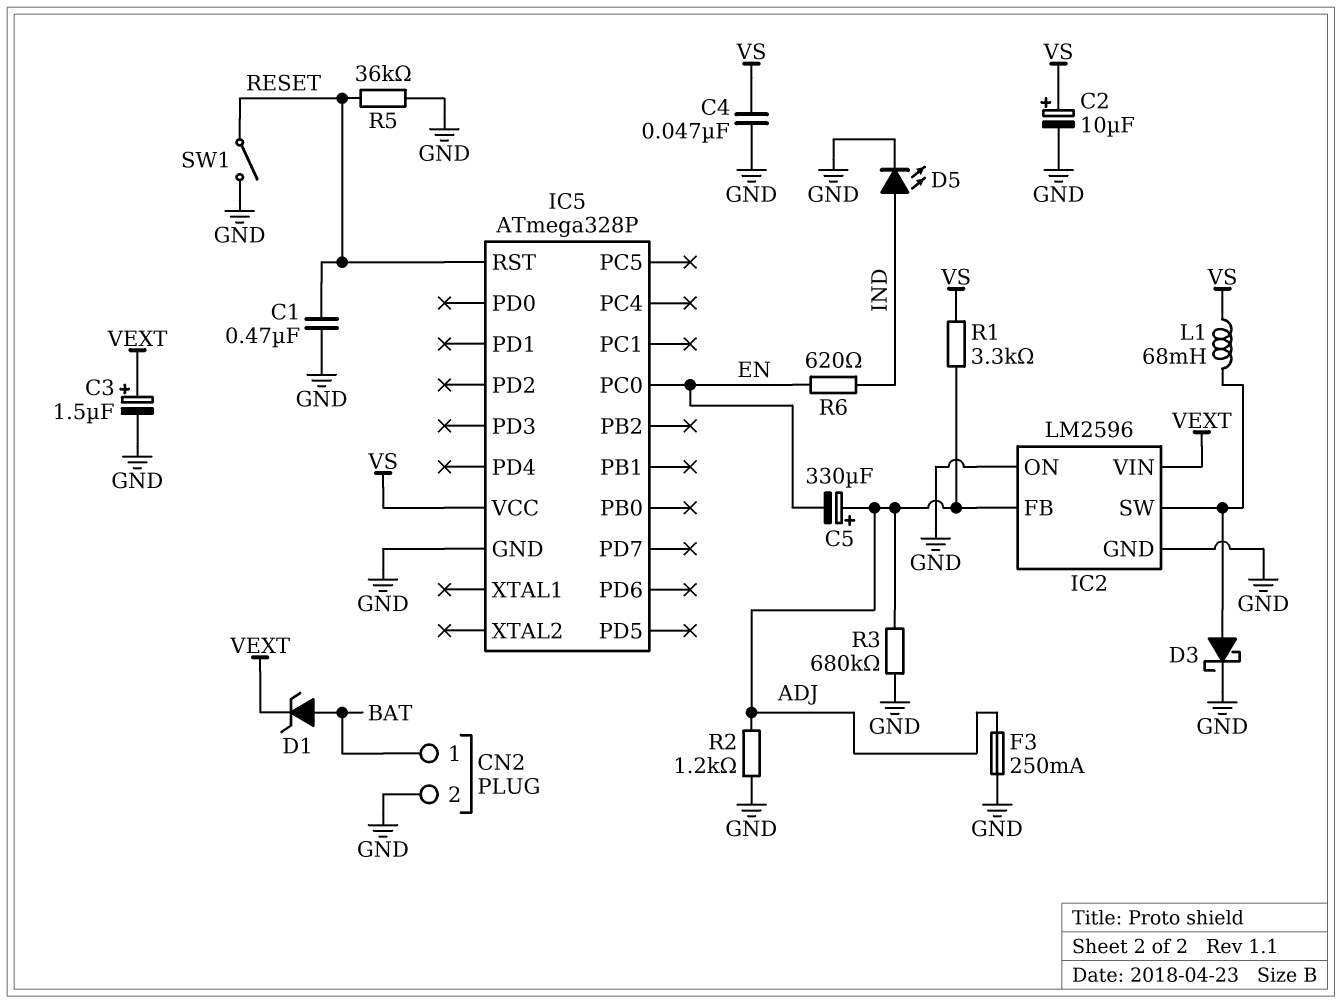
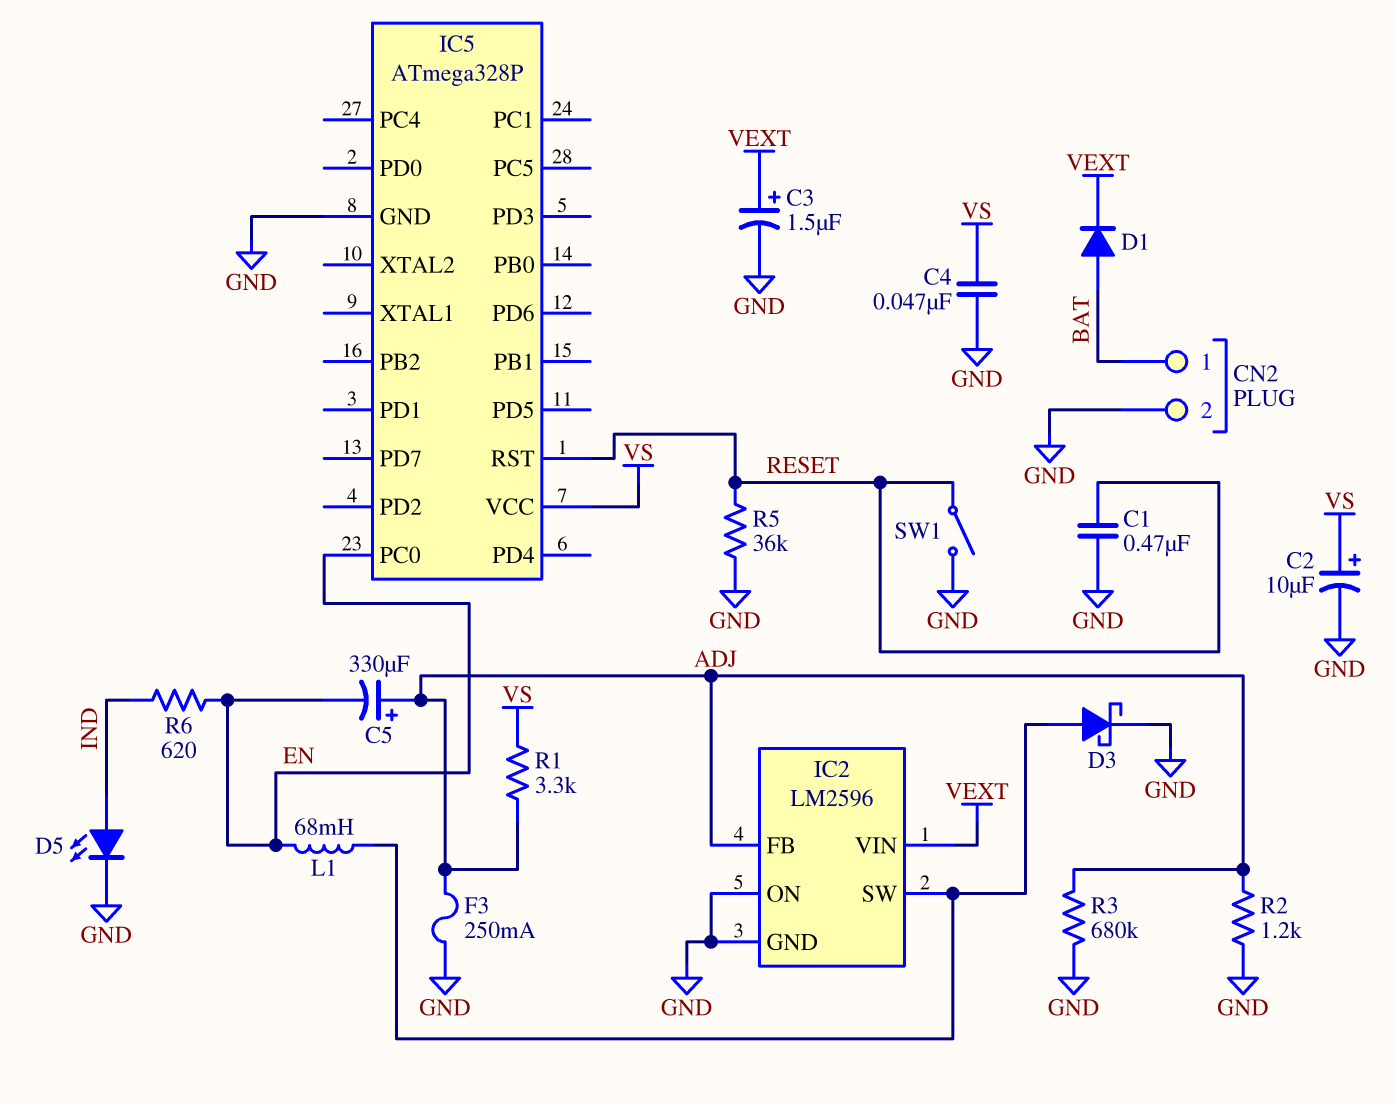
D1: zener (A BAT, K VEXT) -> diode (A BAT, K VEXT)
L1: 68mH (IC2/SW, VS) -> 68mH (EN, IC2/SW)

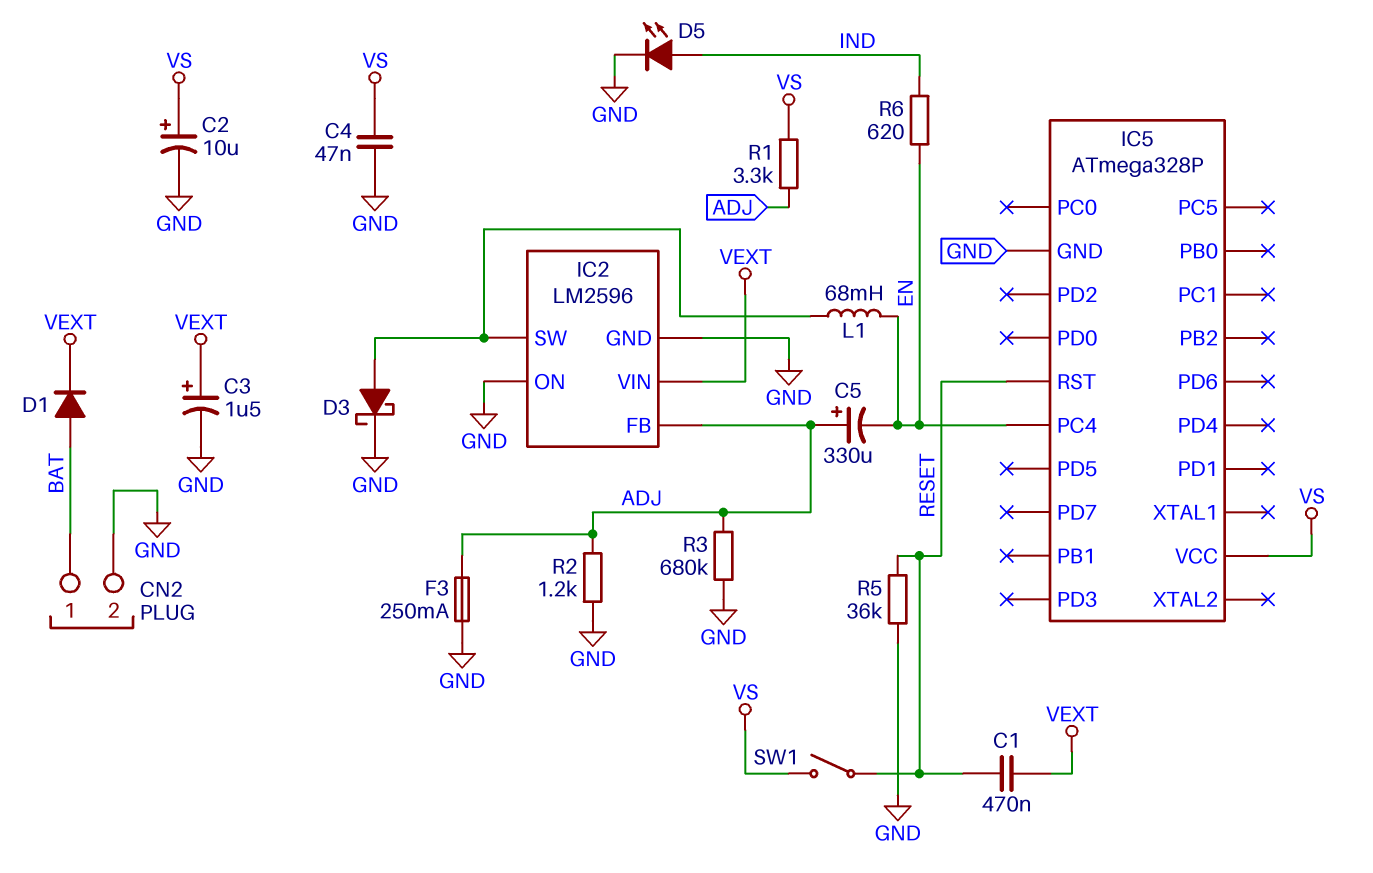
C1: 470nF (GND, RESET) -> 470nF (RESET, VEXT)
IC5 pin PC0: EN -> none
IC5 pin PC4: none -> EN
SW1: switch (GND, RESET) -> switch (RESET, VS)

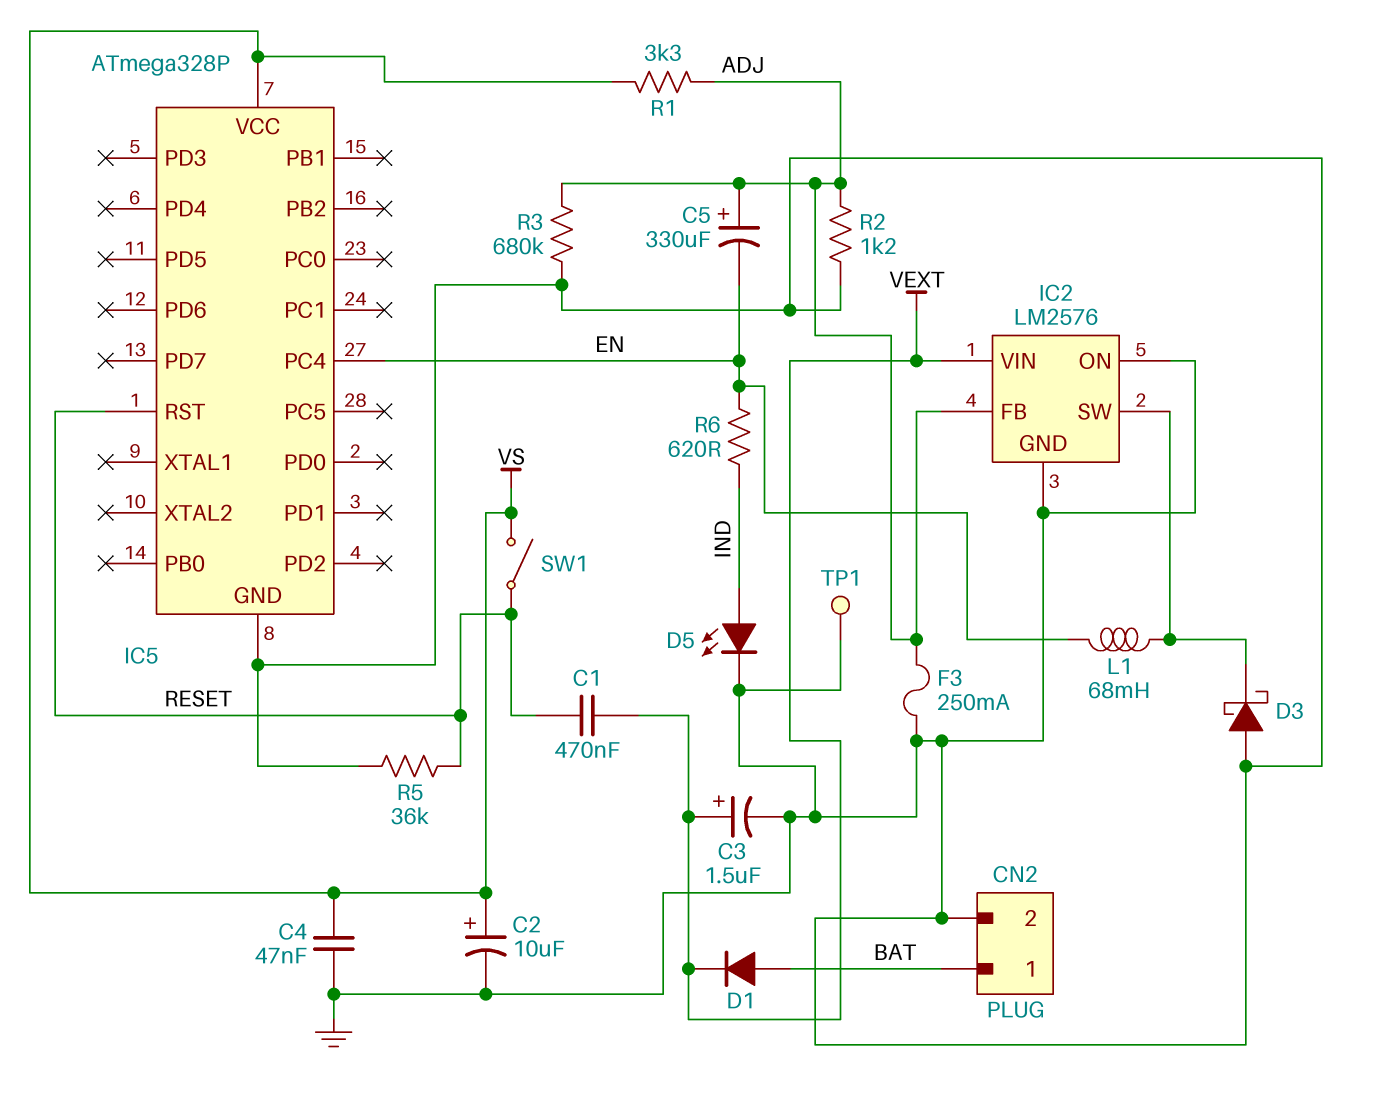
D3: schottky (A IC2/SW, K GND) -> schottky (A GND, K IC2/SW)
IC2: LM2596 -> LM2576
TP1: none -> test point (GND)

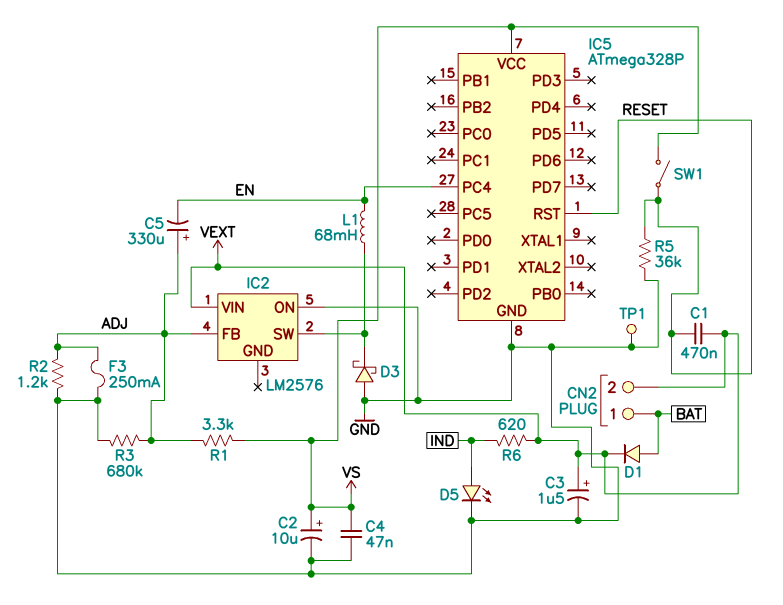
CN2 pin 2: GND -> VEXT
IC2 pin GND: GND -> none
R6: 620 (EN, IND) -> 620 (IND, VEXT)

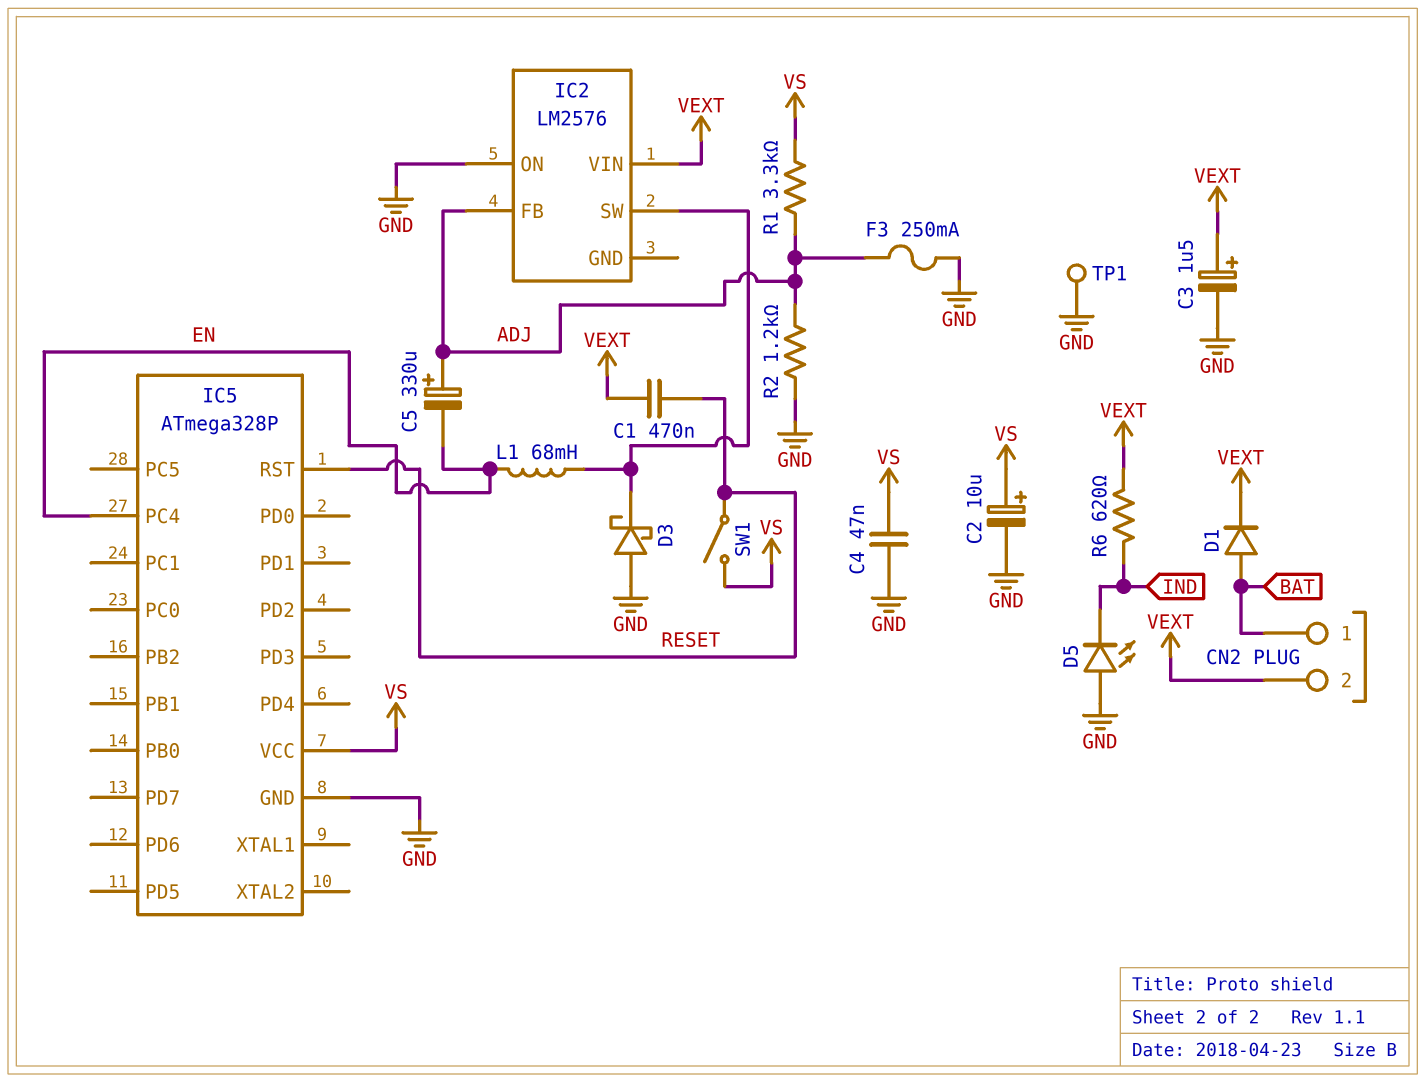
D5: LED (A IND, K GND) -> LED (A GND, K IND)
R3: 680k (ADJ, GND) -> none
R5: 36k (GND, RESET) -> none

